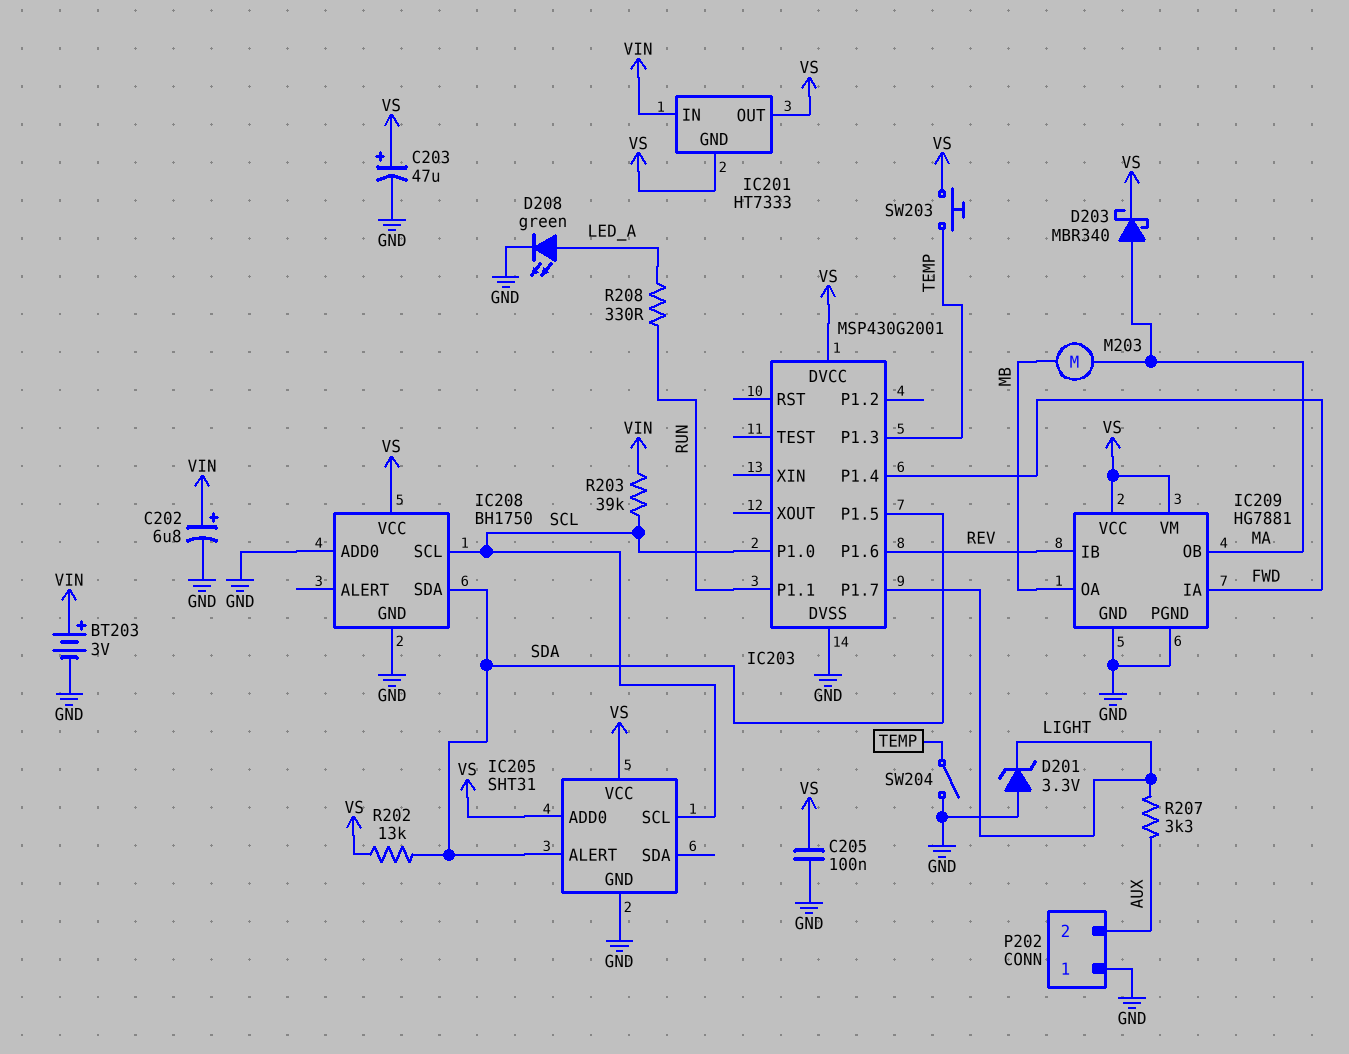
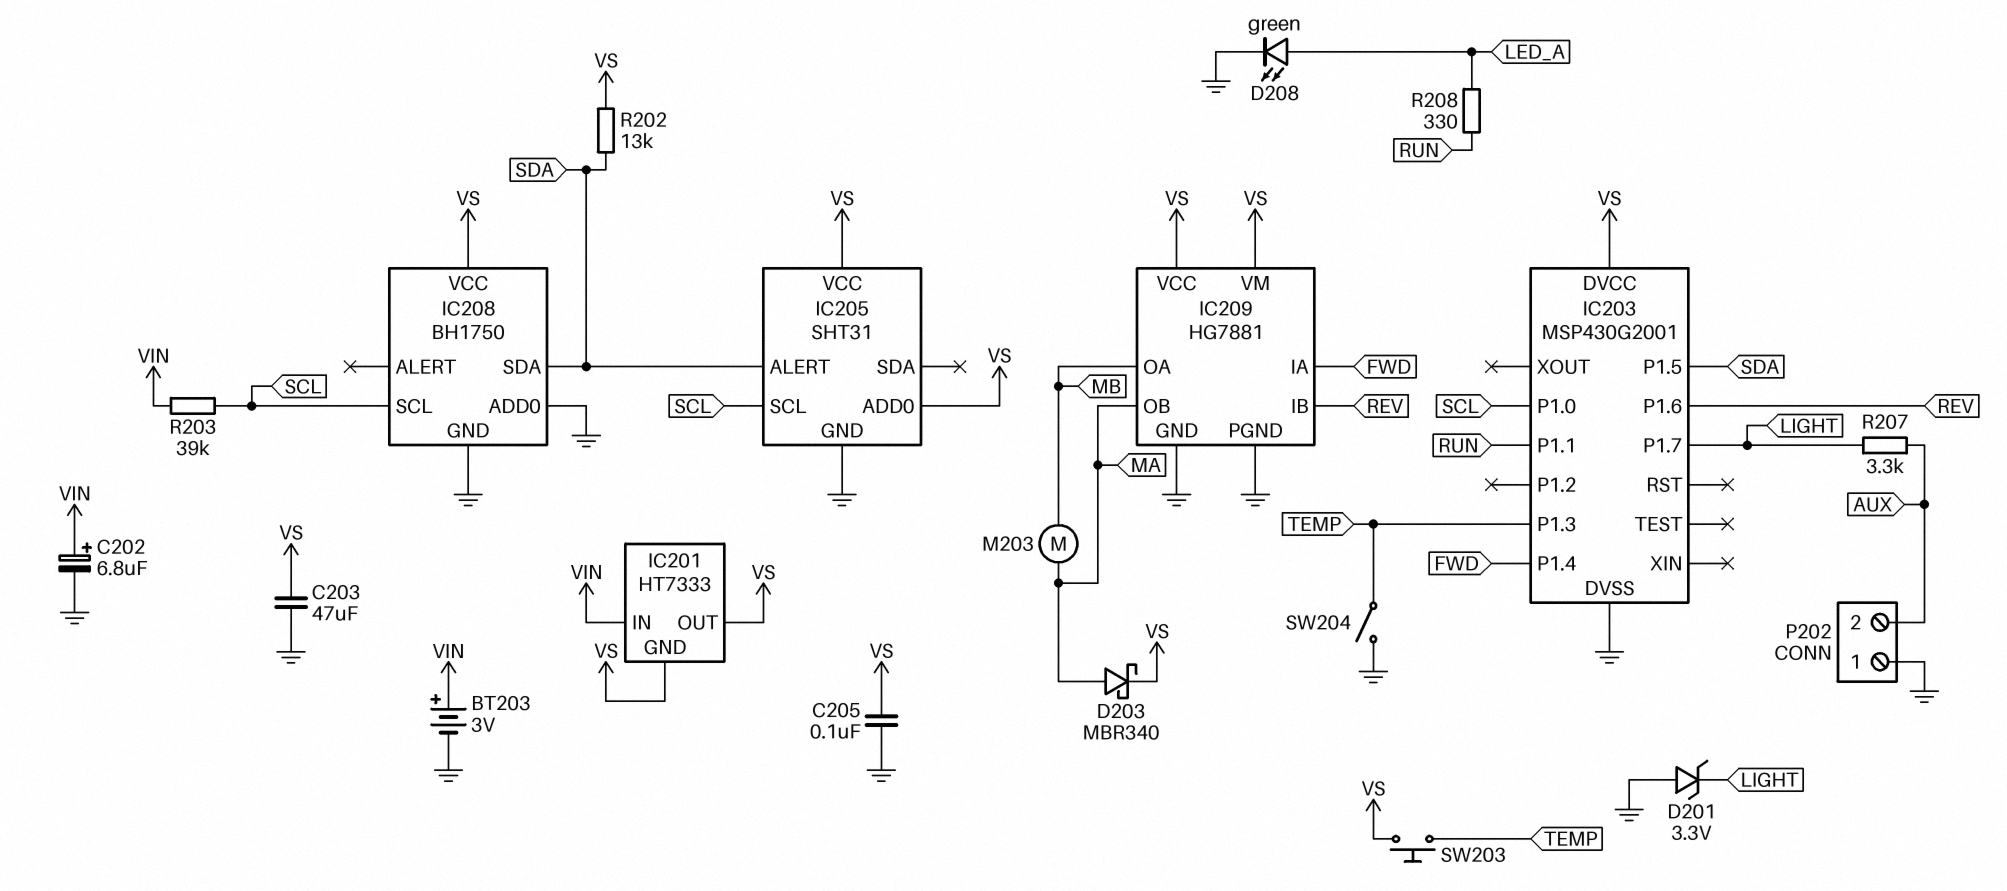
C203: 47uF (plus VS, minus GND) -> 47uF (GND, VS)

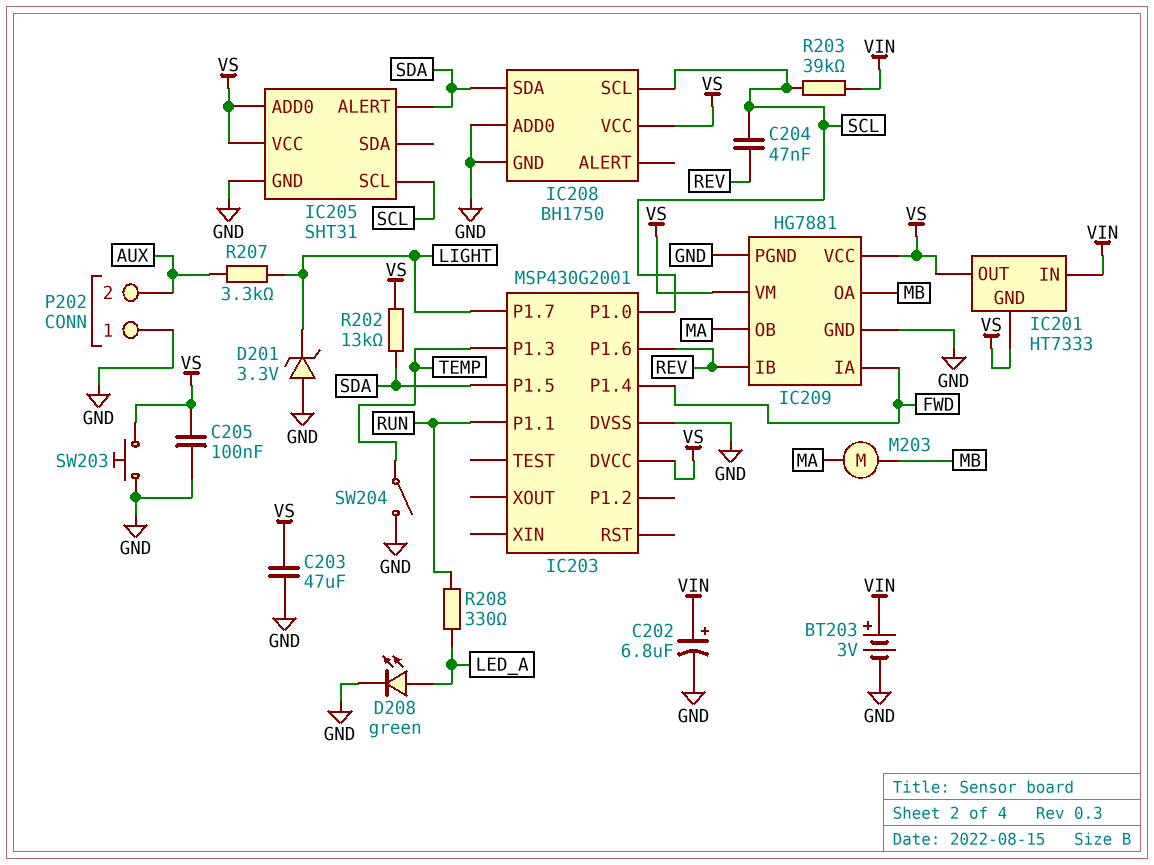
C204: none -> 47nF (REV, SCL)
D203: schottky MBR340 (A MA, K VS) -> none
SW203: button (TEMP, VS) -> button (GND, VS)

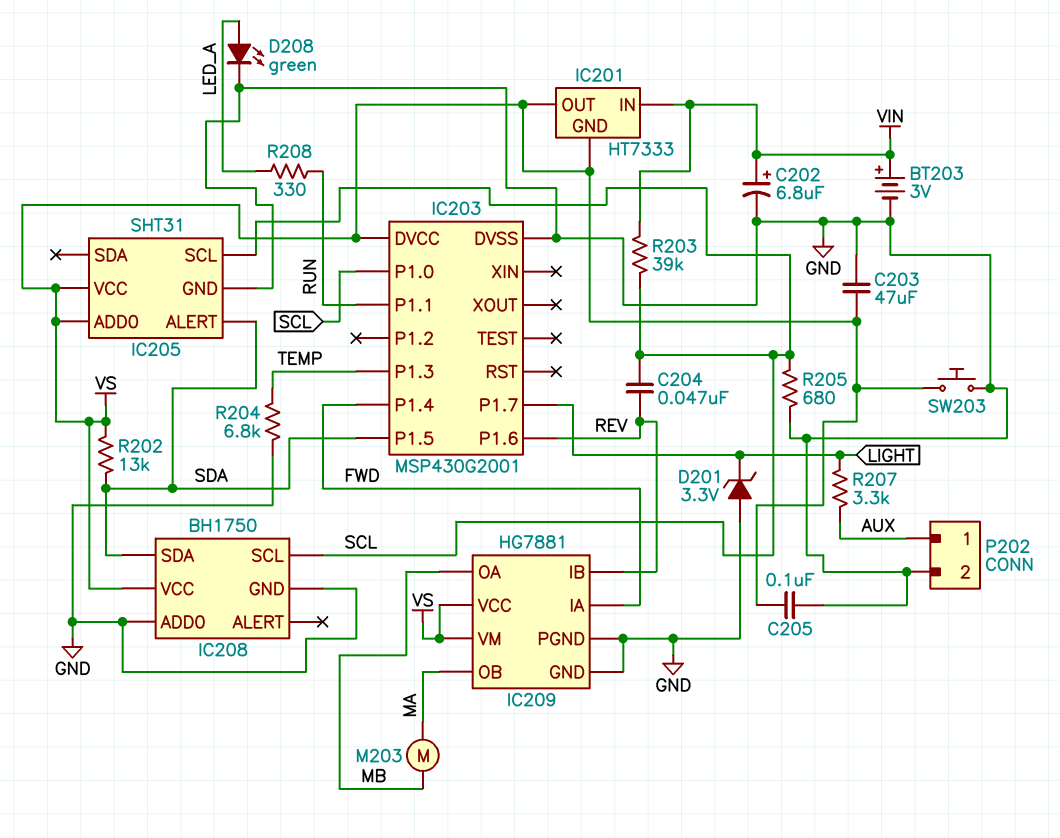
P202 pin 1: GND -> AUX
P202 pin 2: AUX -> GND
R204: none -> 6.8k (GND, TEMP)
R205: none -> 680 (GND, SCL)
SW204: switch (GND, TEMP) -> none

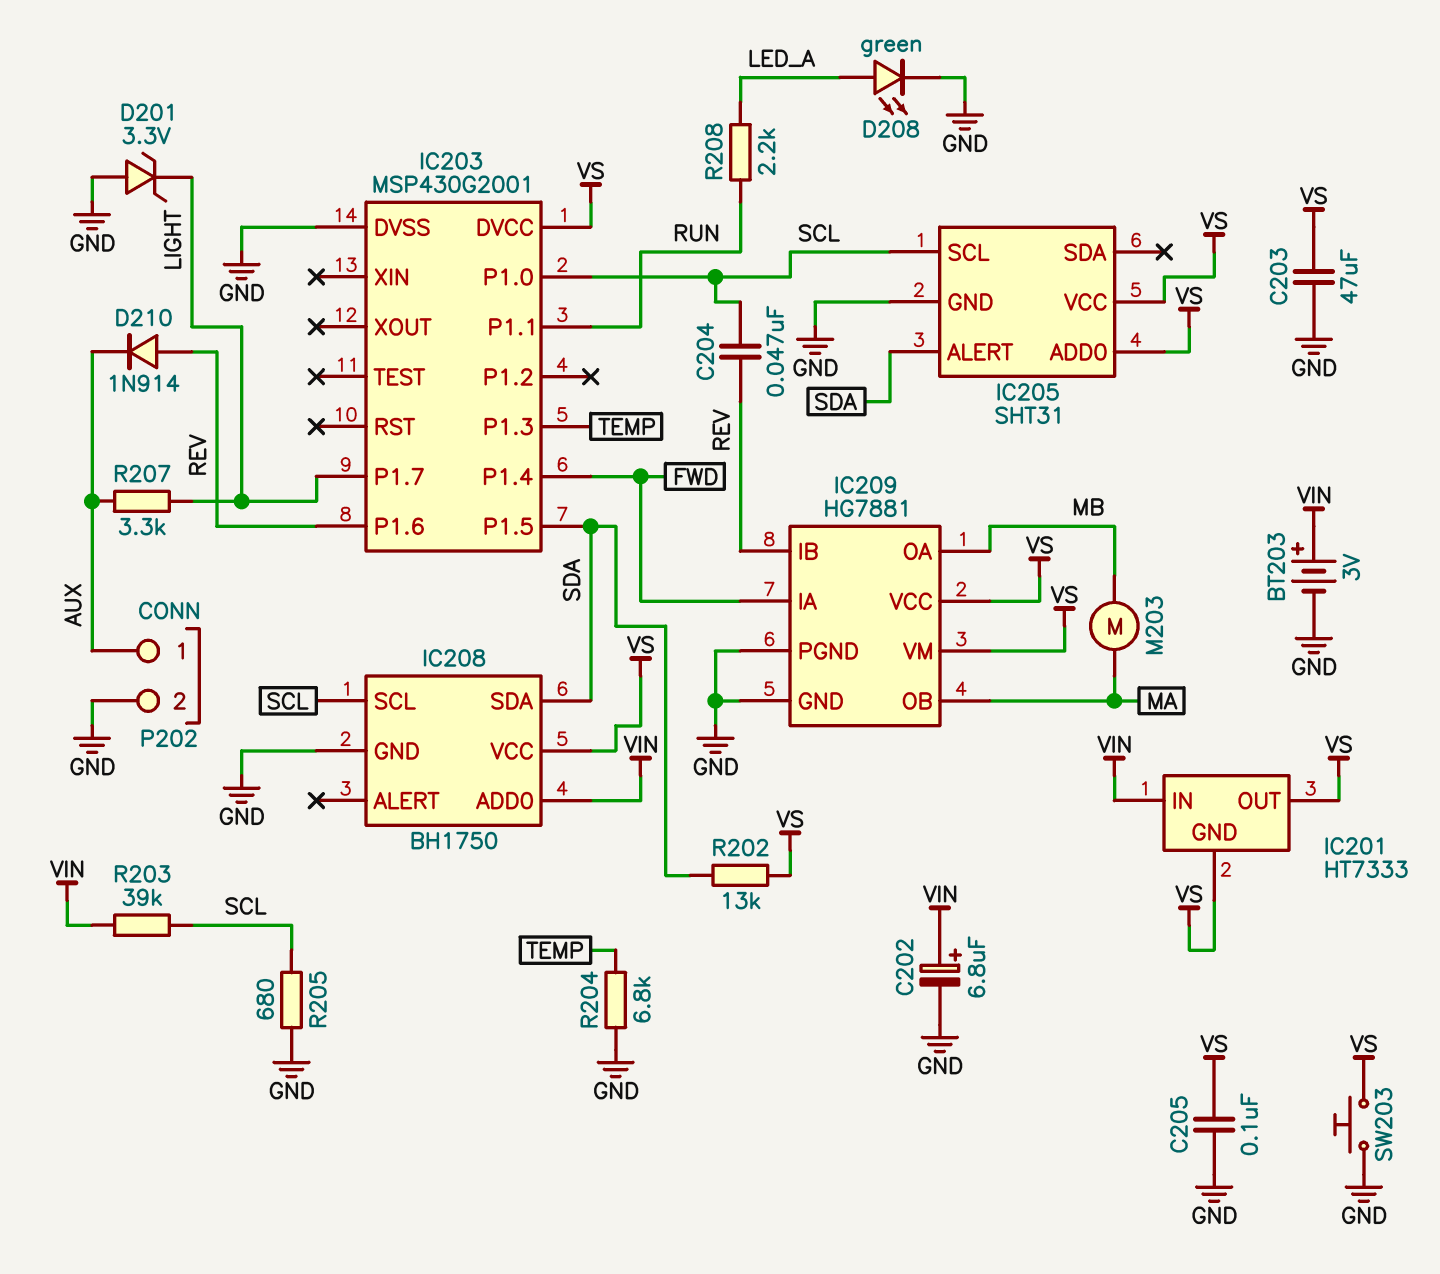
D210: none -> diode 1N914 (A REV, K AUX)
IC208 pin ADD0: GND -> VIN
R208: 330 (LED_A, RUN) -> 2.2k (LED_A, RUN)

